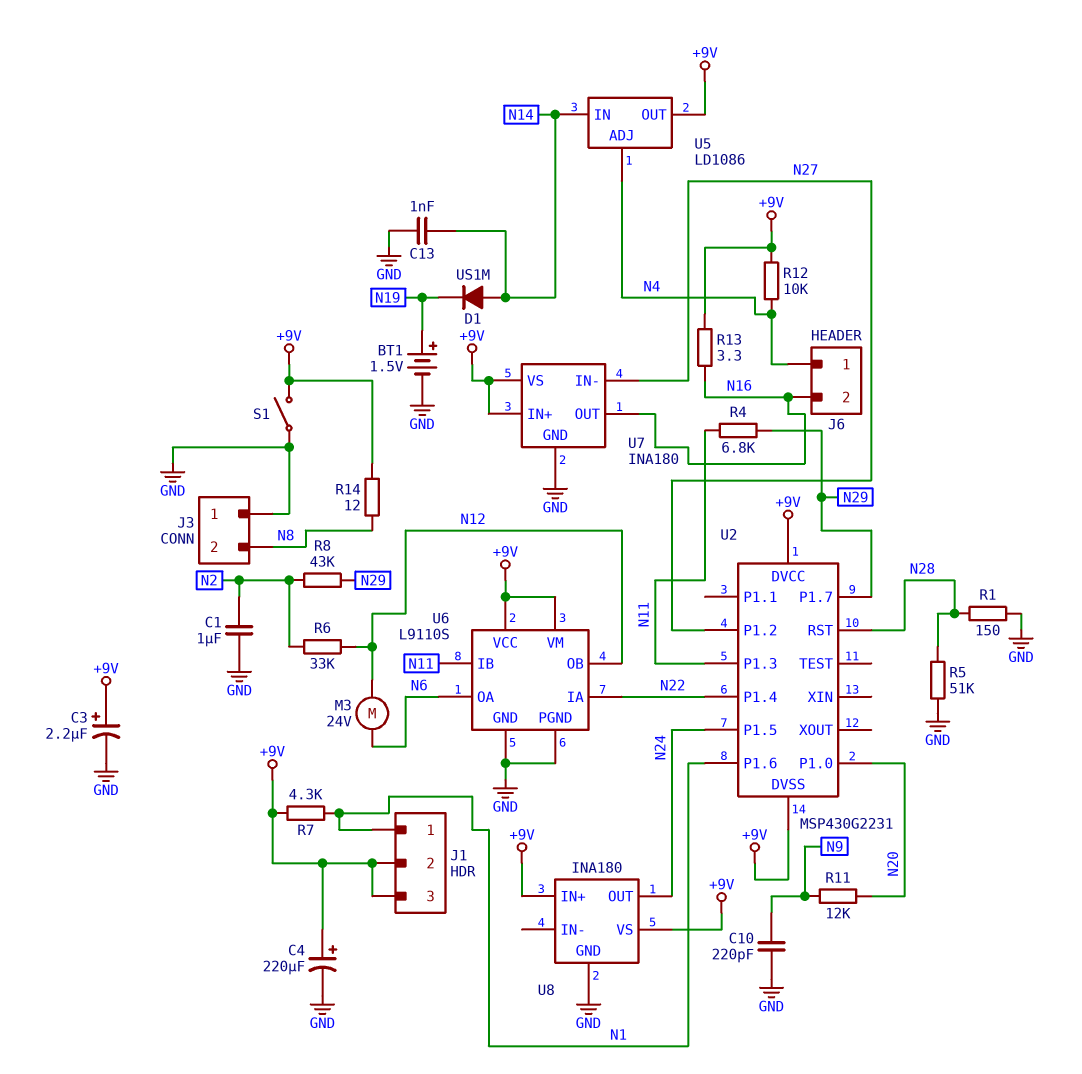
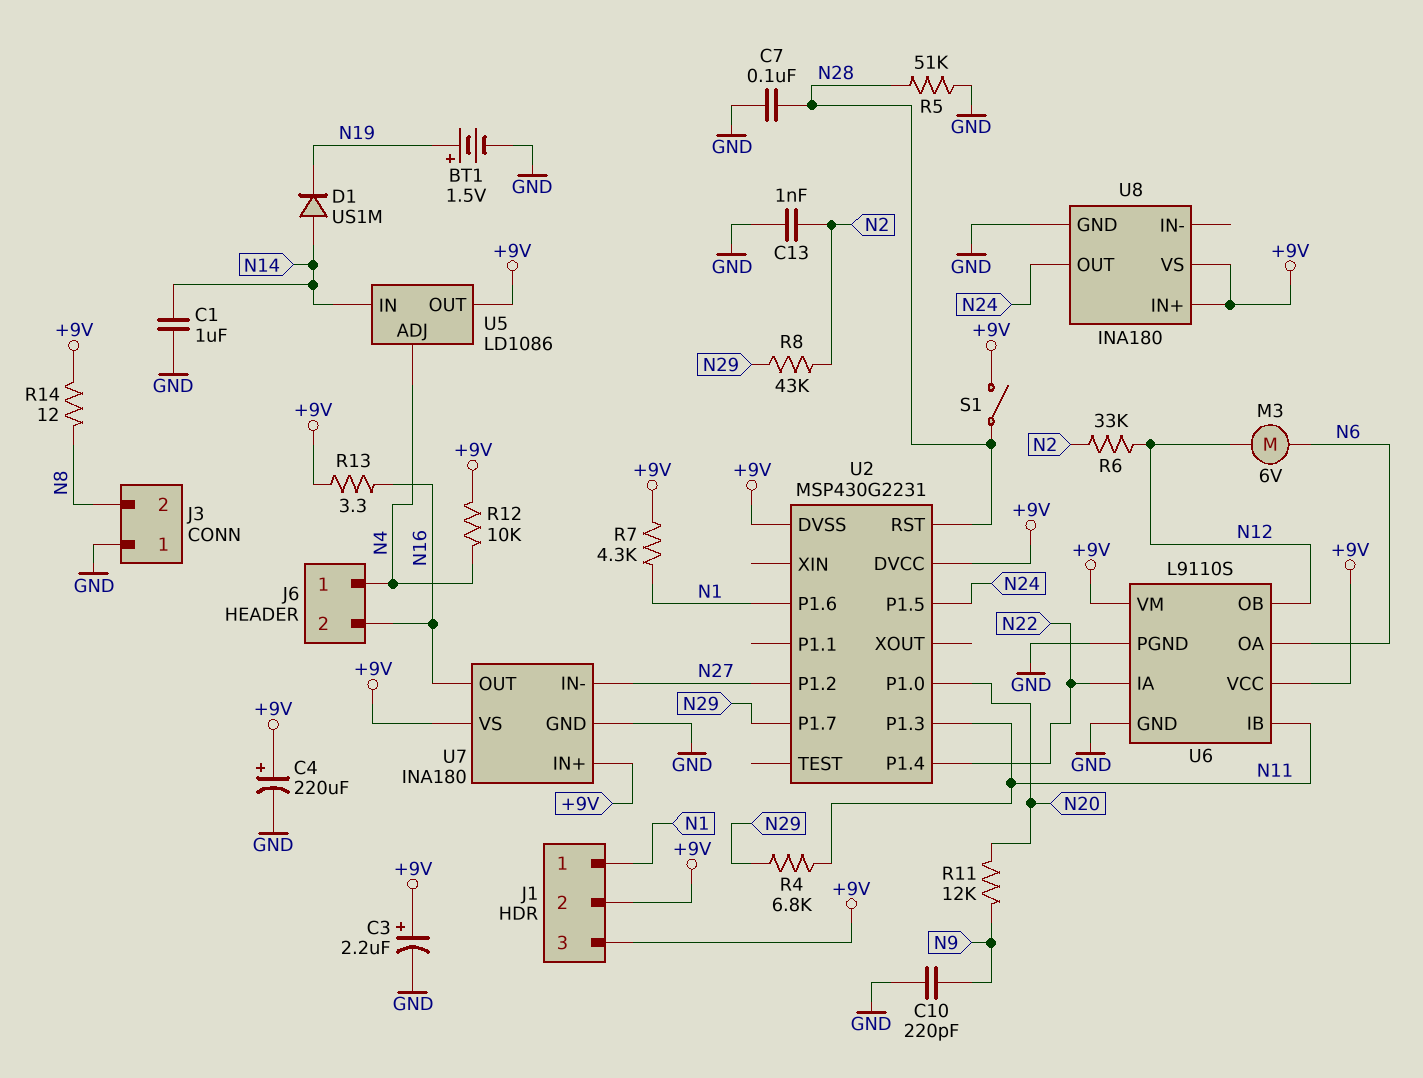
C1: 1uF (GND, N2) -> 1uF (GND, N14)
C7: none -> 100nF (GND, N28)
C13: 1nF (GND, N14) -> 1nF (GND, N2)
M3: motor 24V (N6, N12) -> motor 6V (N6, N12)
R1: 150 (GND, N28) -> none
S1: switch (+9V, GND) -> switch (+9V, N28)

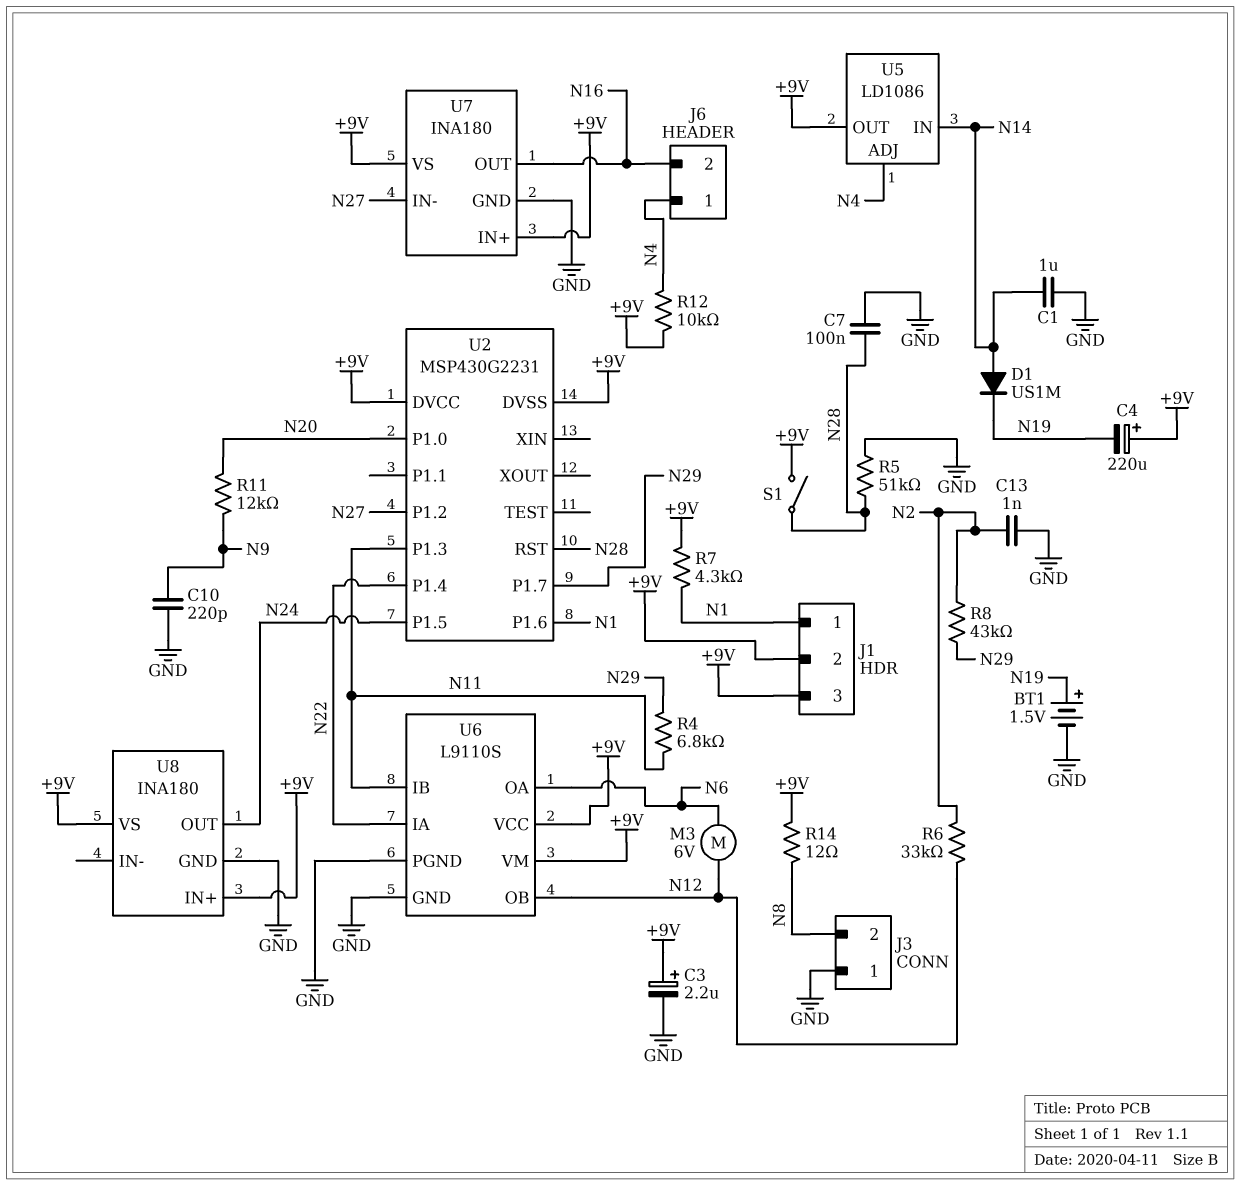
C4: 220uF (plus +9V, minus GND) -> 220uF (plus +9V, minus N19)
R13: 3.3 (+9V, N16) -> none

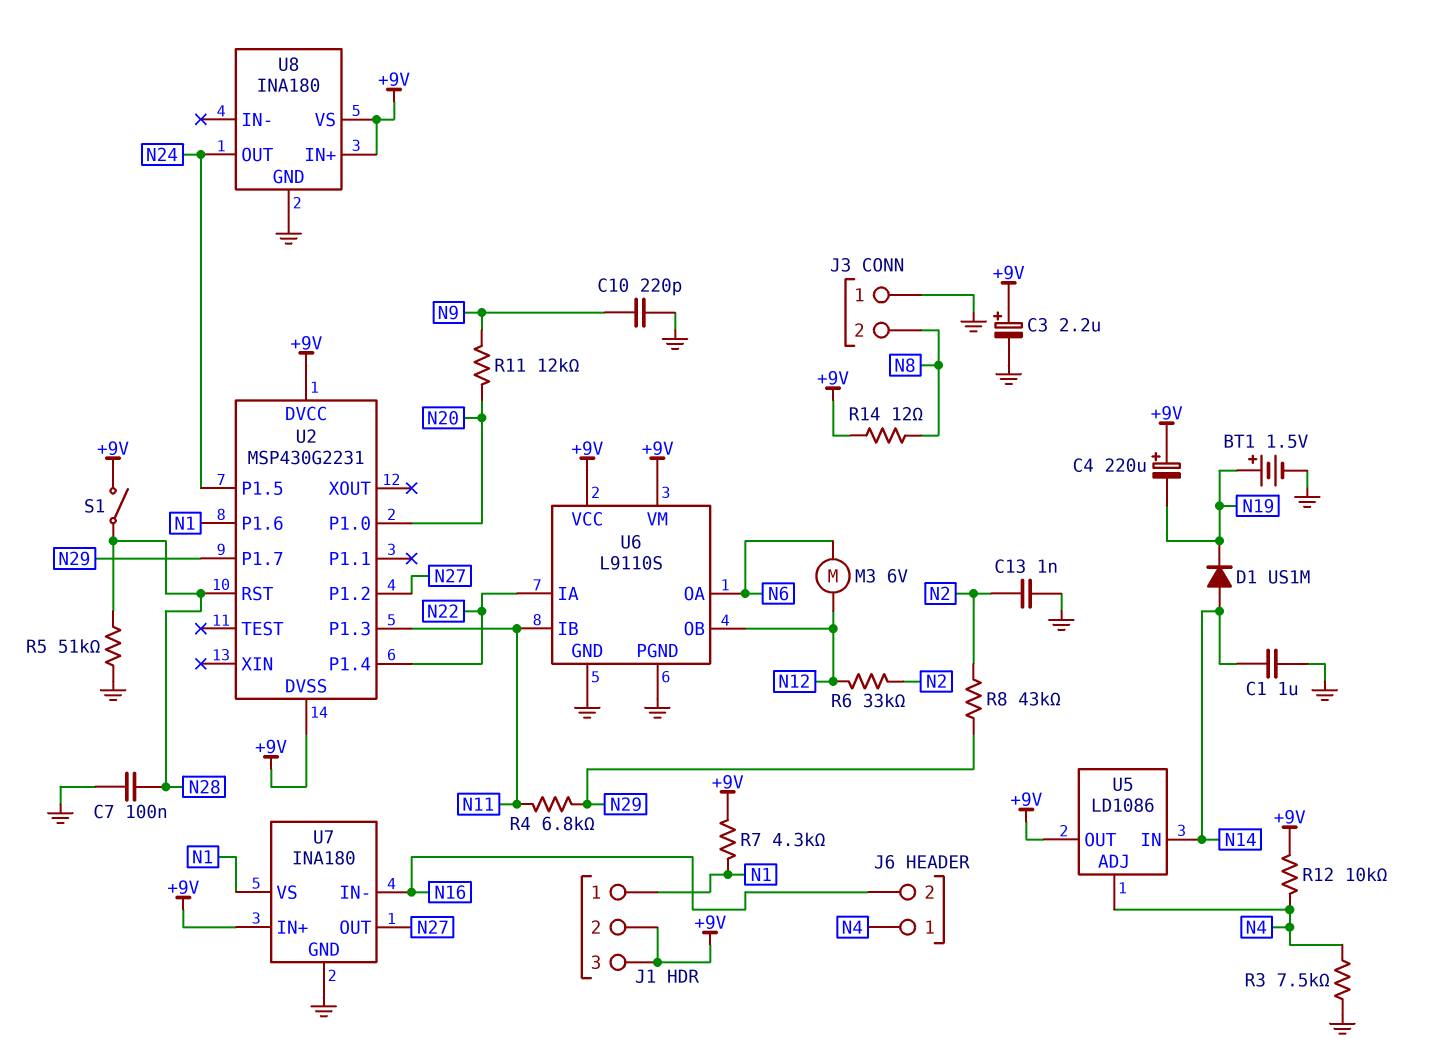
R3: none -> 7.5k (GND, N4)
U7 pin IN-: N27 -> N16
U7 pin OUT: N16 -> N27
U7 pin VS: +9V -> N1

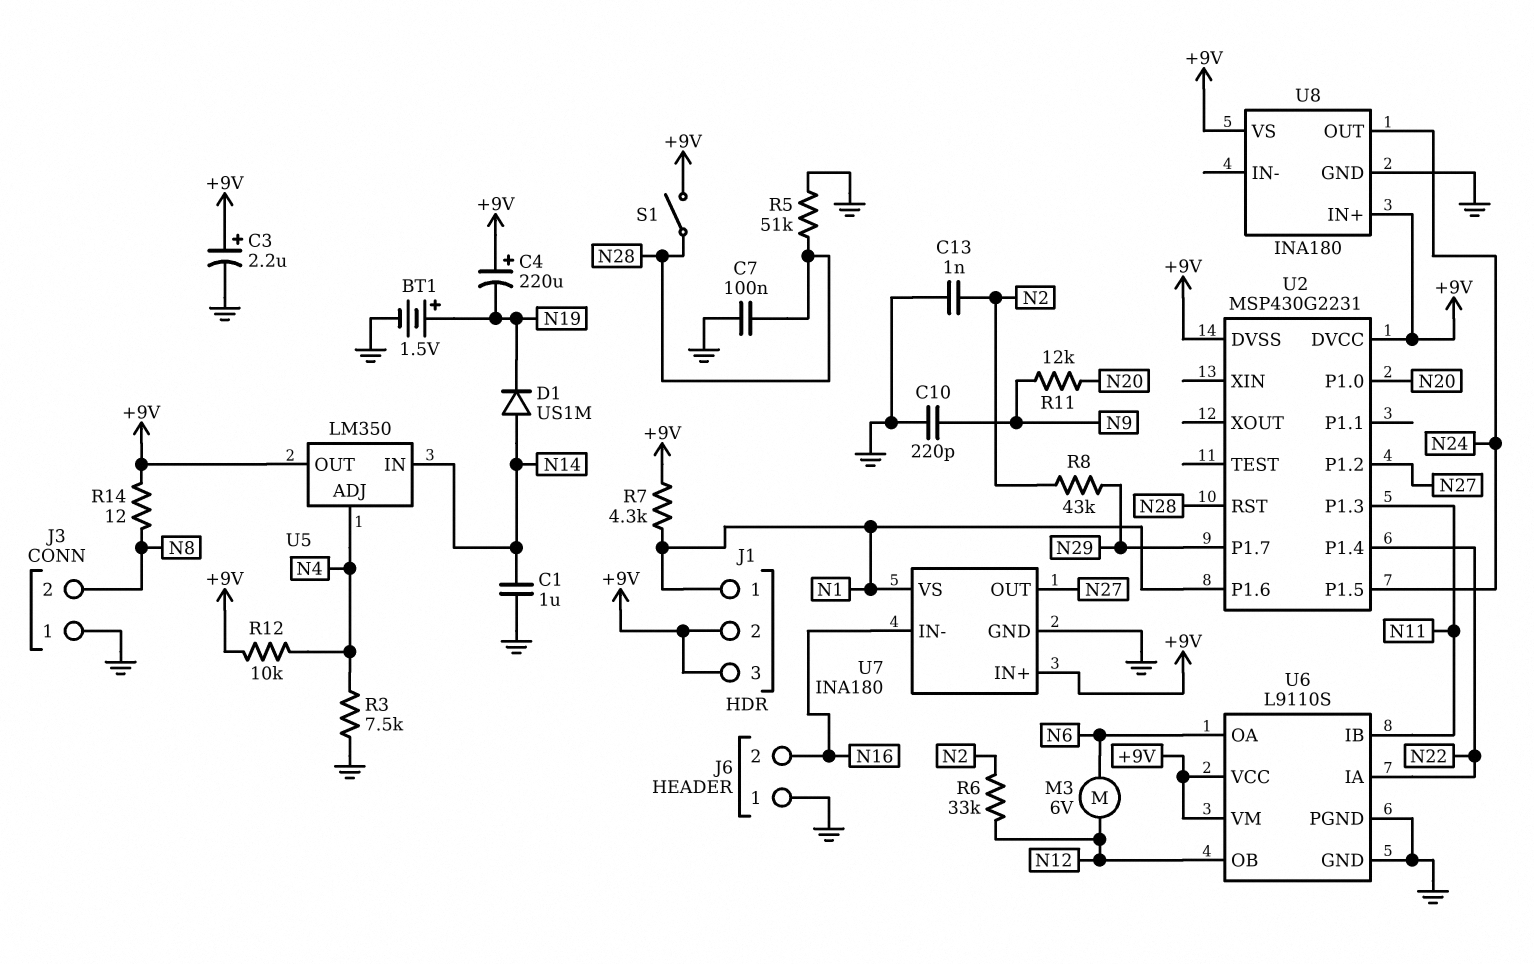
J6 pin 1: N4 -> GND
R4: 6.8k (N11, N29) -> none
U5: LD1086 -> LM350

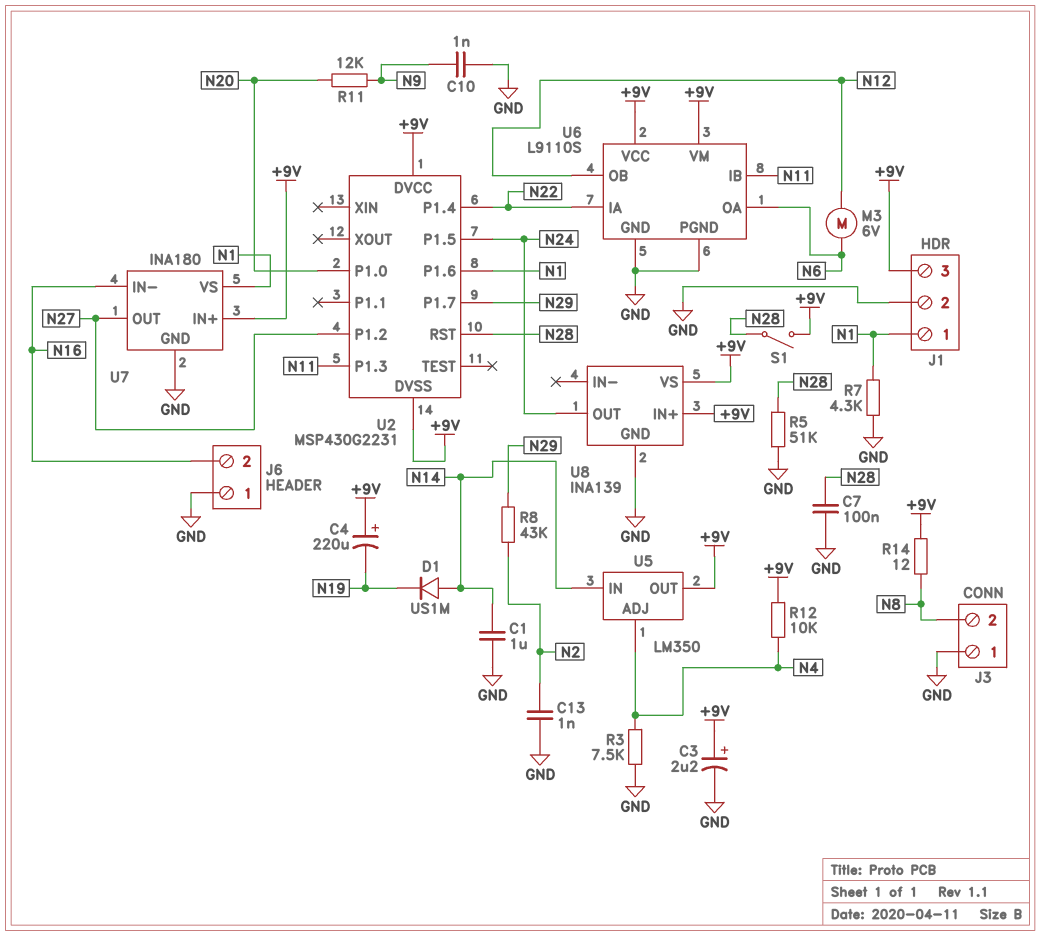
BT1: 1.5V (plus N19, minus GND) -> none
C10: 220pF (GND, N9) -> 1nF (GND, N9)
J1 pin 2: +9V -> GND
R6: 33k (N2, N12) -> none
R7: 4.3k (+9V, N1) -> 4.3k (GND, N1)
U8: INA180 -> INA139

